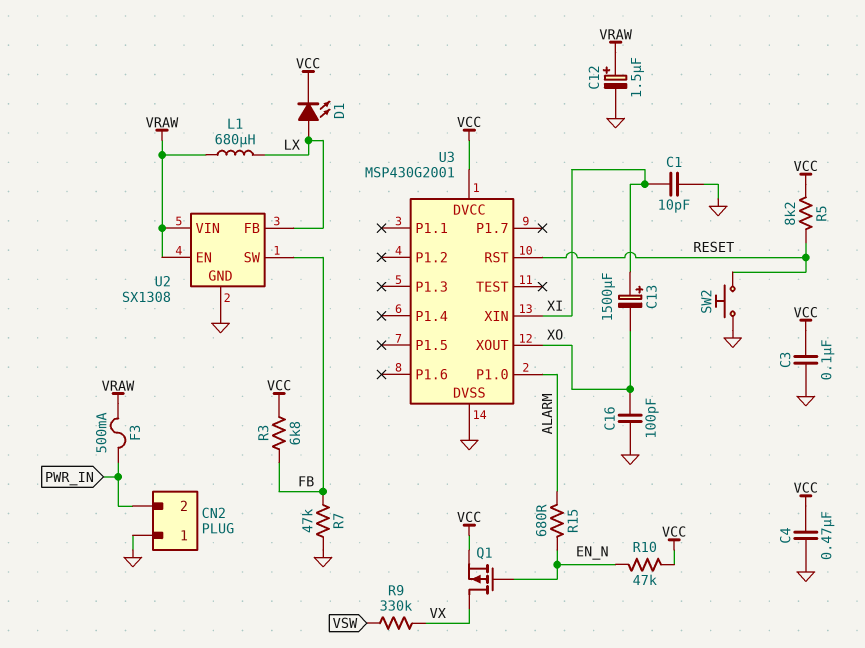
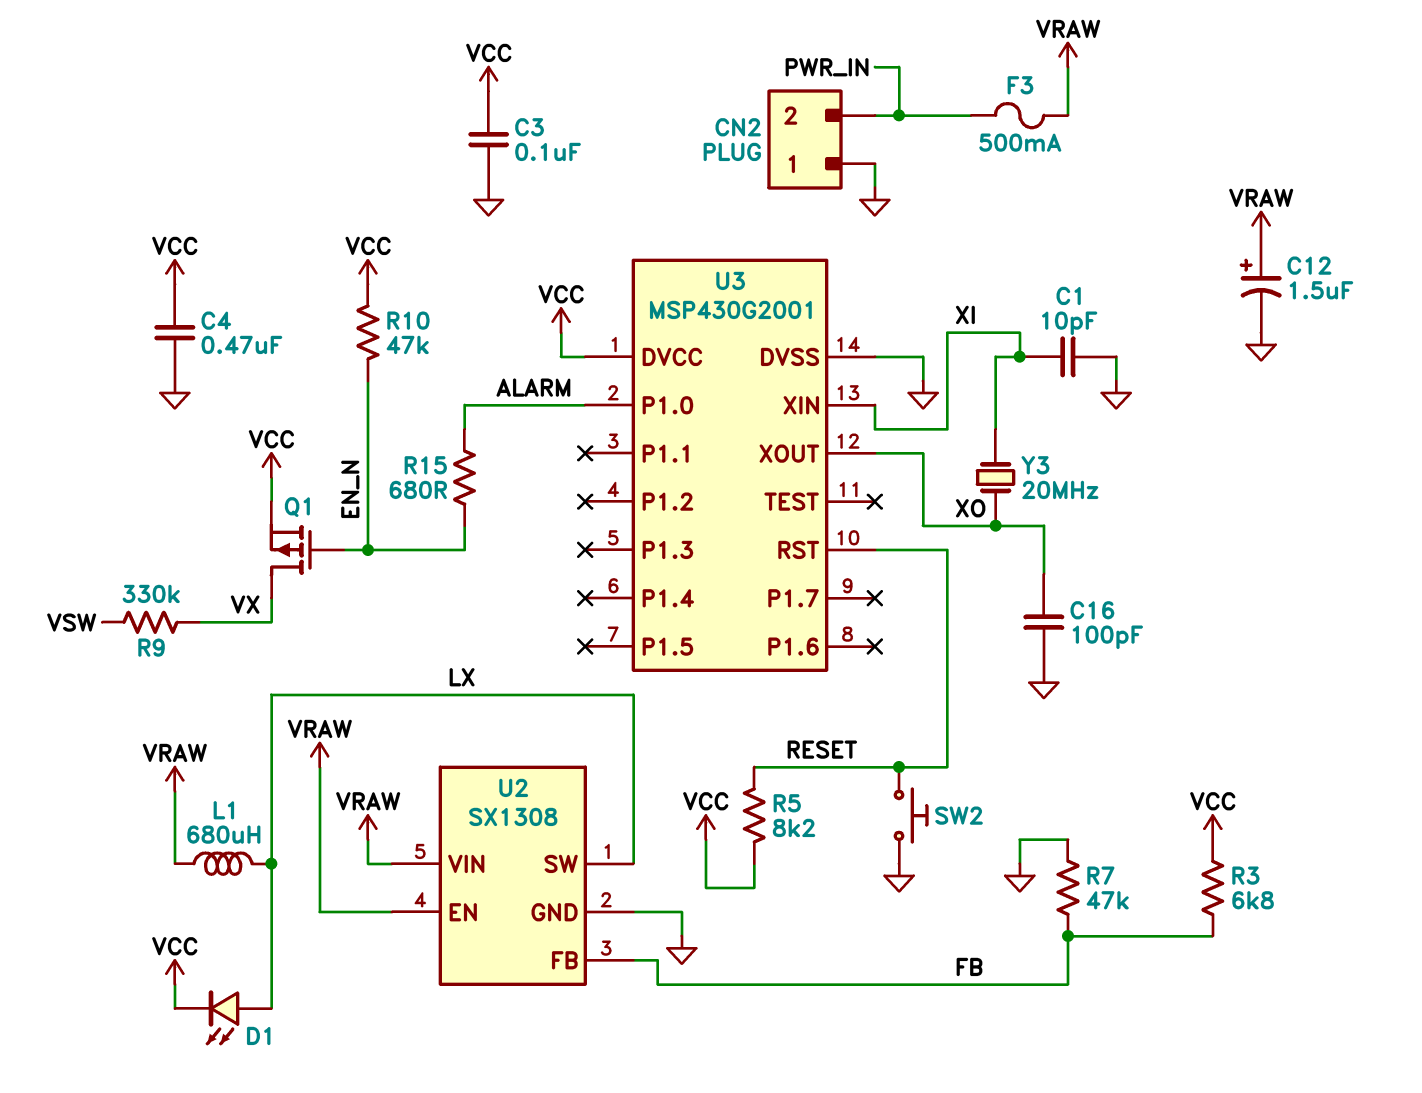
C13: 1500uF (plus XI, minus XO) -> none
U2 pin FB: LX -> FB
U2 pin SW: FB -> LX
Y3: none -> 20MHz (XI, XO)

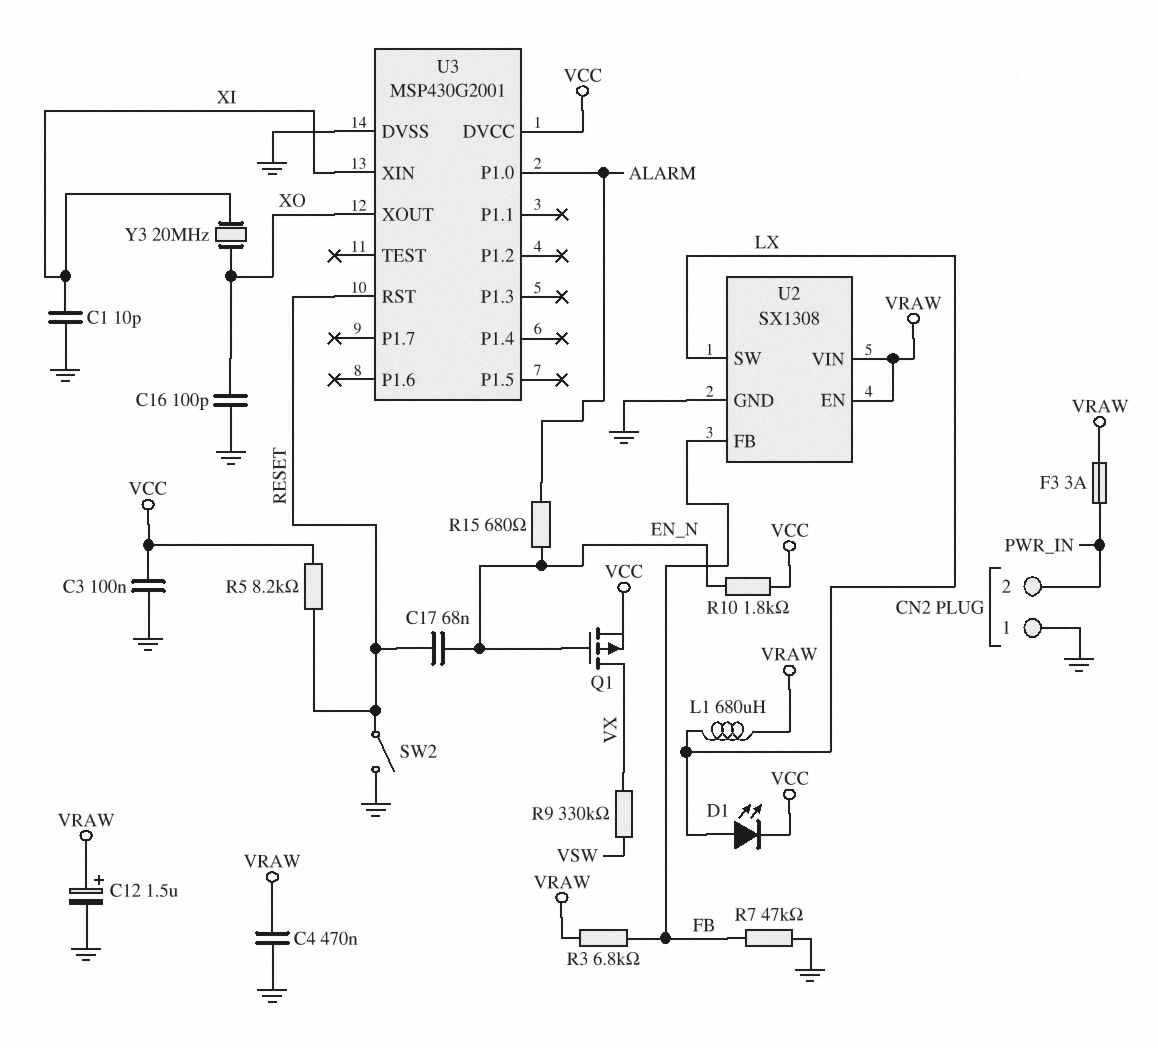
C4: 470nF (GND, VCC) -> 470nF (GND, VRAW)
C17: none -> 68nF (EN_N, RESET)
F3: 500mA (PWR_IN, VRAW) -> 3A (PWR_IN, VRAW)
R3: 6.8k (FB, VCC) -> 6.8k (FB, VRAW)
R10: 47k (EN_N, VCC) -> 1.8k (EN_N, VCC)
SW2: button (GND, RESET) -> switch (GND, RESET)

